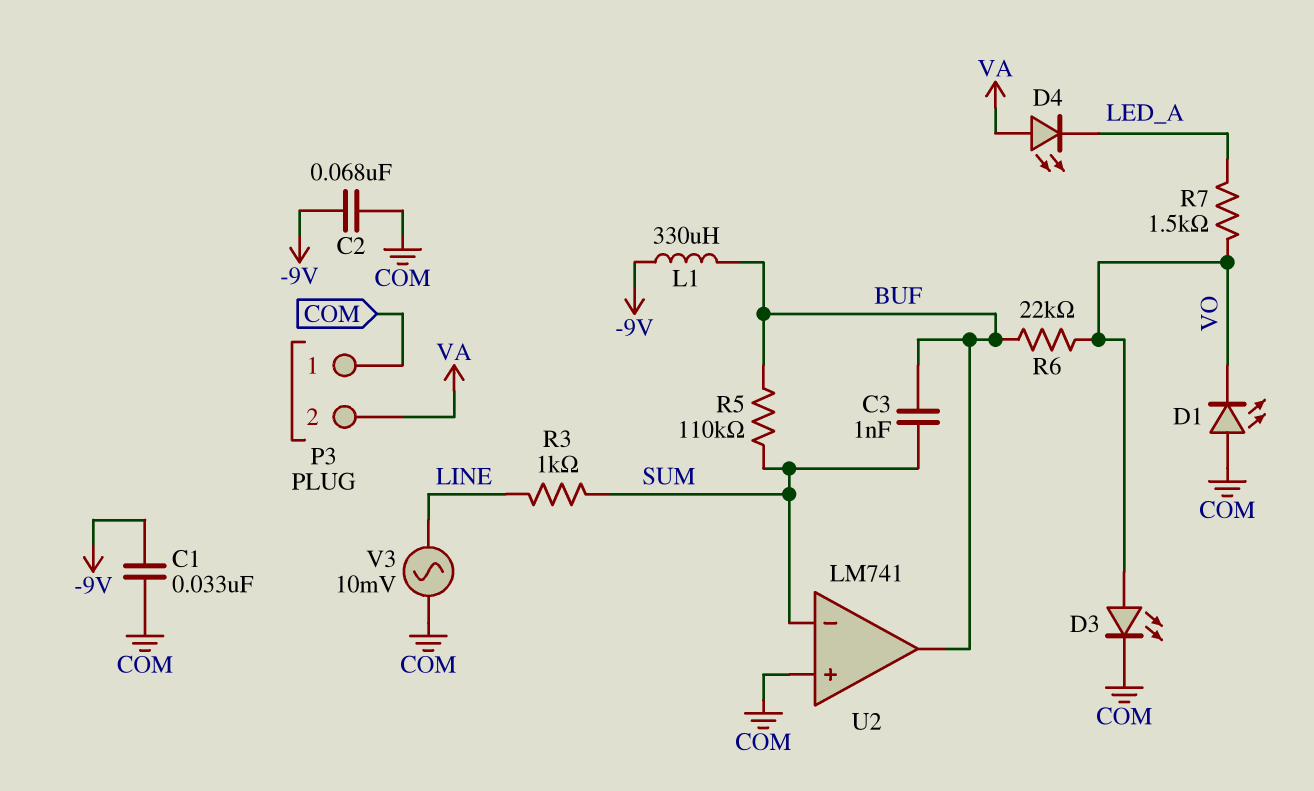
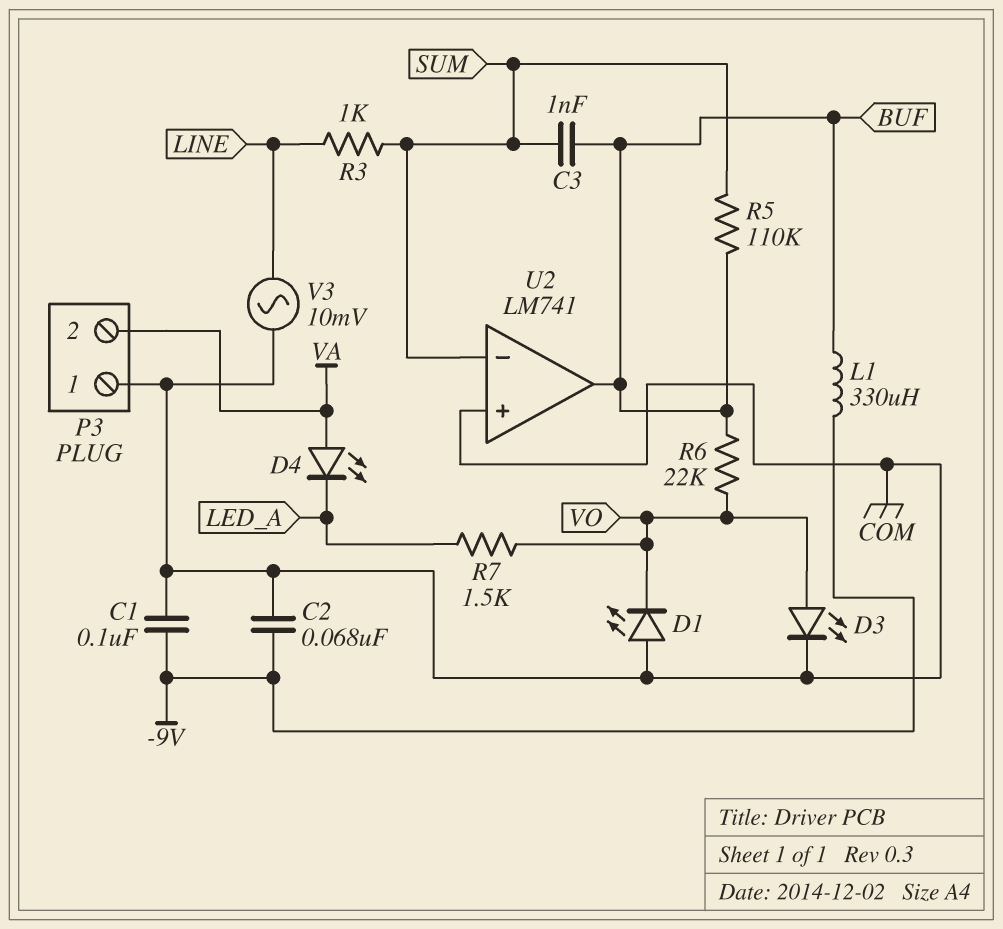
C1: 33nF (-9V, COM) -> 100nF (-9V, COM)

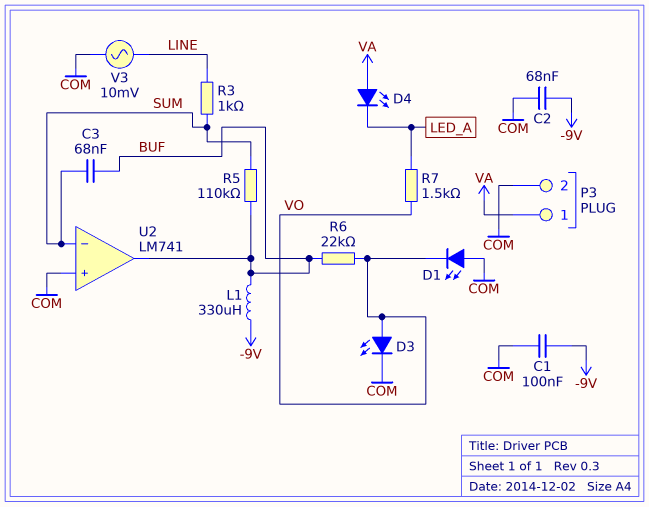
C3: 1nF (BUF, SUM) -> 68nF (BUF, SUM)
P3 pin 1: COM -> VA
P3 pin 2: VA -> COM

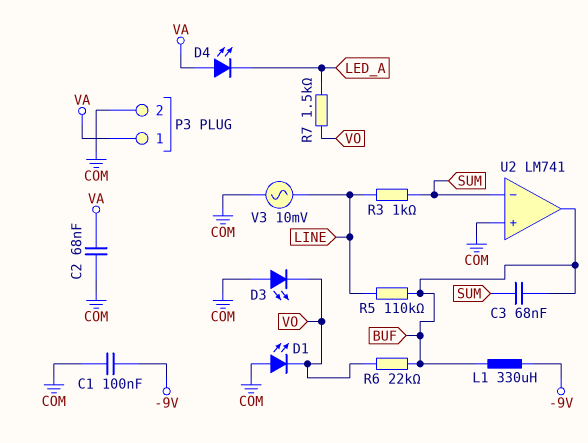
C2: 68nF (-9V, COM) -> 68nF (COM, VA)
D3: LED (A VO, K COM) -> LED (A COM, K VO)
R5: 110k (BUF, SUM) -> 110k (BUF, LINE)

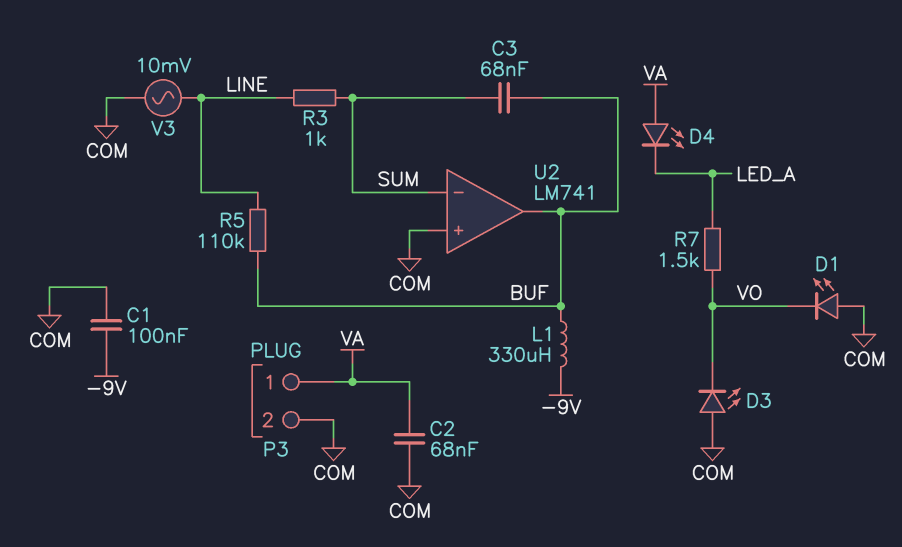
R6: 22k (BUF, VO) -> none

